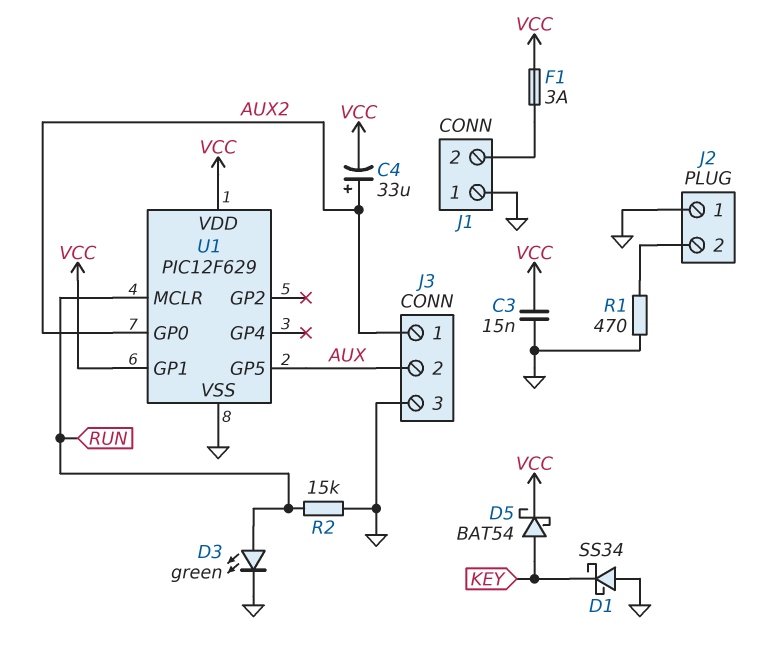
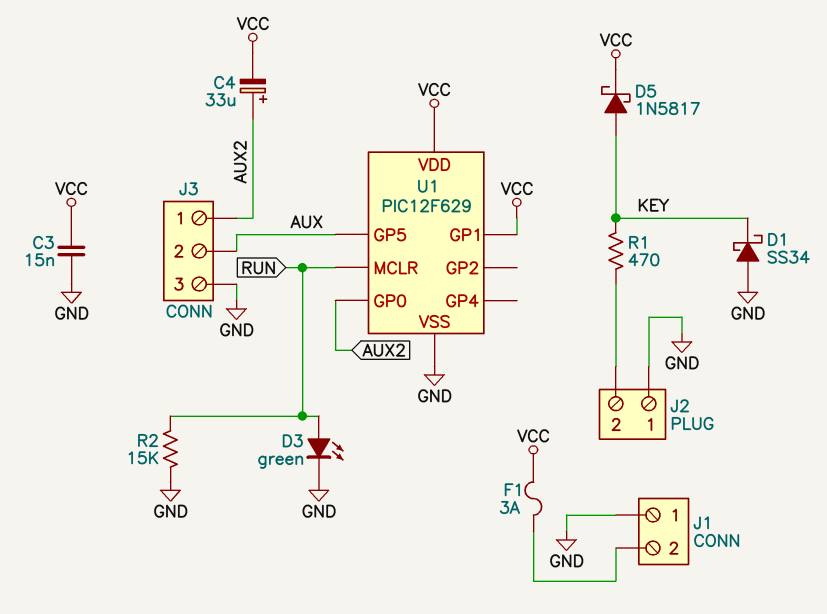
D5: schottky BAT54 (A KEY, K VCC) -> schottky 1N5817 (A KEY, K VCC)
R1: 470 (GND, J2/2) -> 470 (J2/2, KEY)

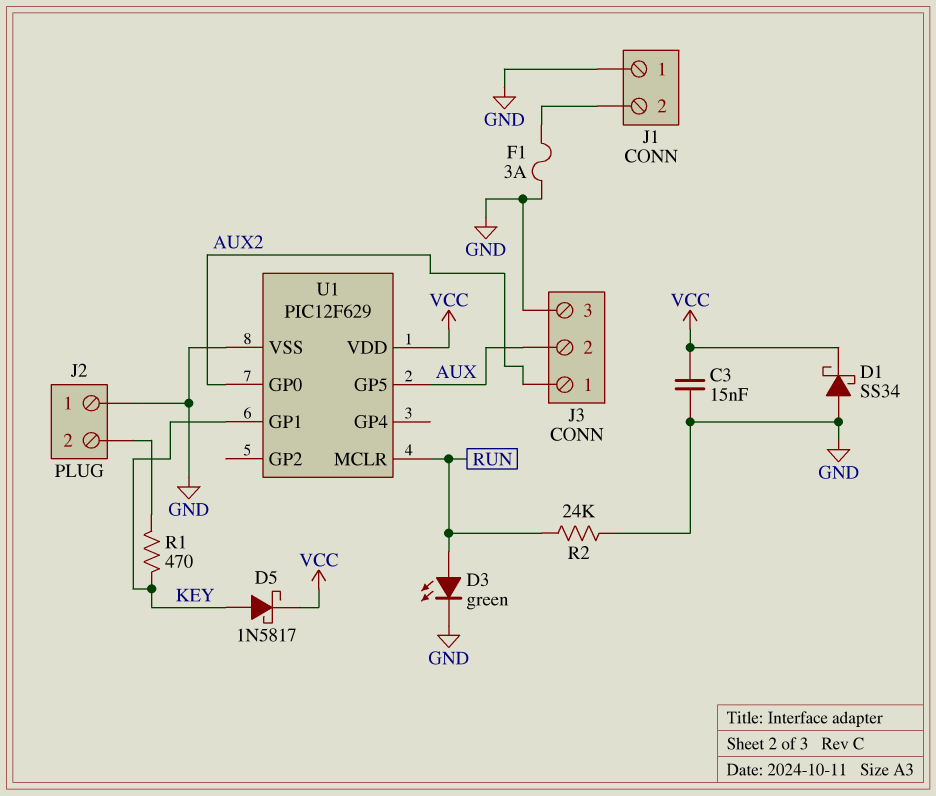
C4: 33uF (plus AUX2, minus VCC) -> none
D1: schottky SS34 (A GND, K KEY) -> schottky SS34 (A GND, K VCC)
F1: 3A (J1/2, VCC) -> 3A (GND, J1/2)
R2: 15k (GND, RUN) -> 24k (GND, RUN)
U1 pin GP1: VCC -> KEY

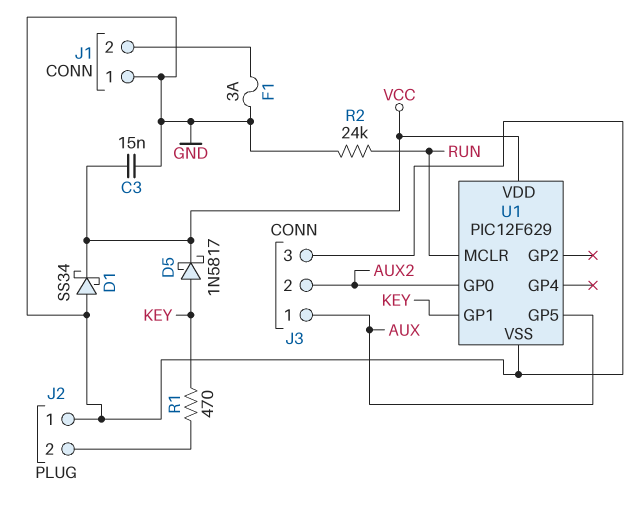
D3: LED green (A RUN, K GND) -> none
J3 pin 1: AUX2 -> AUX
J3 pin 2: AUX -> AUX2

